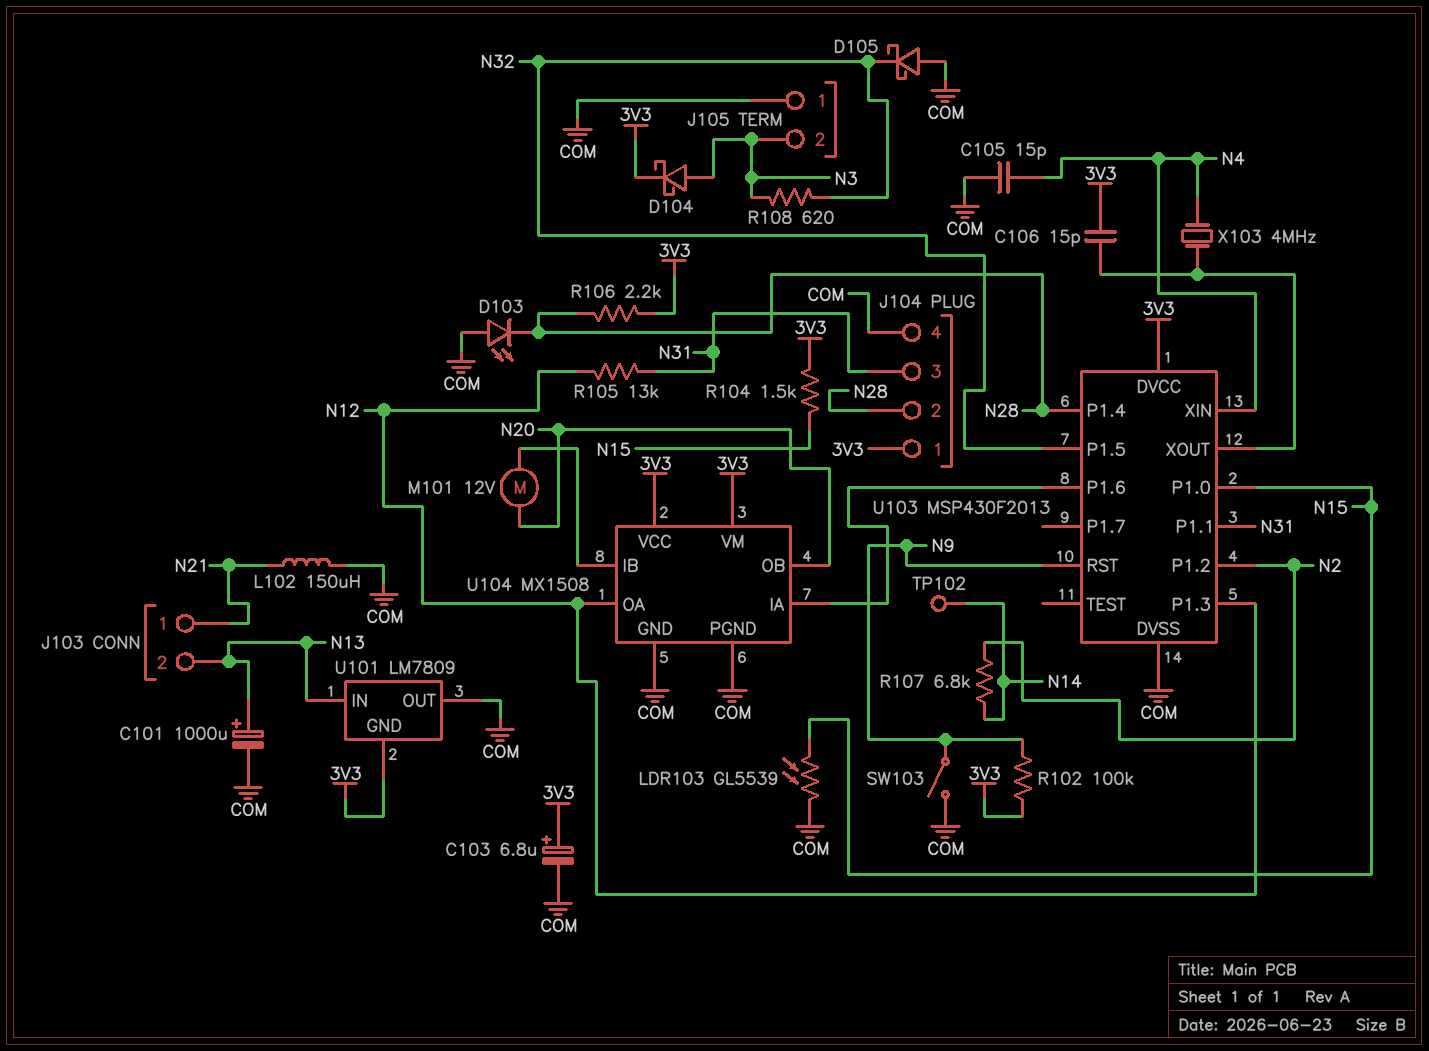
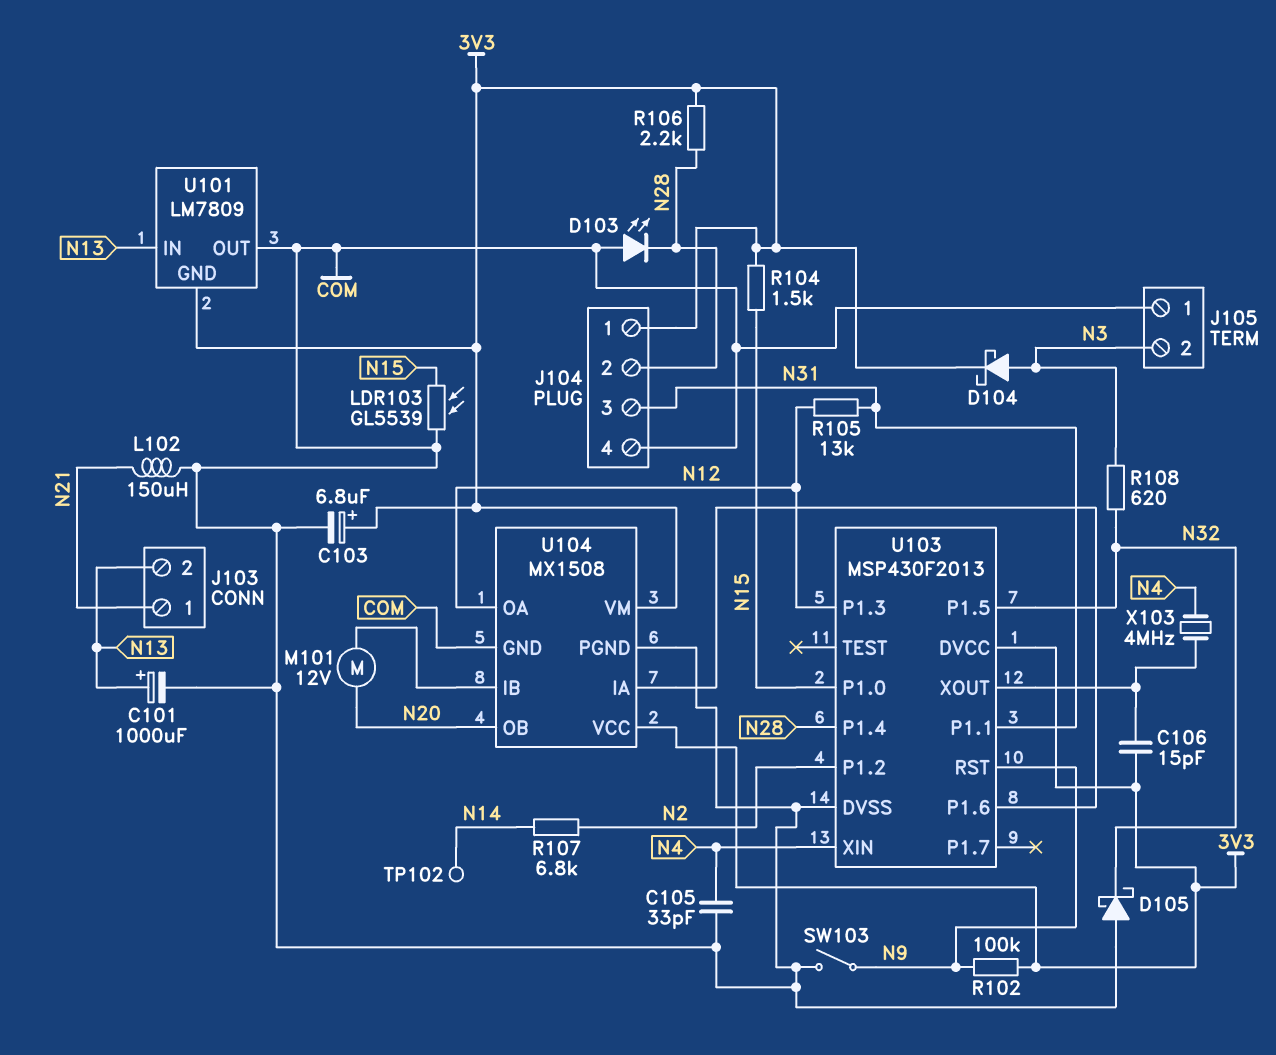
C105: 15pF (COM, N4) -> 33pF (COM, N4)

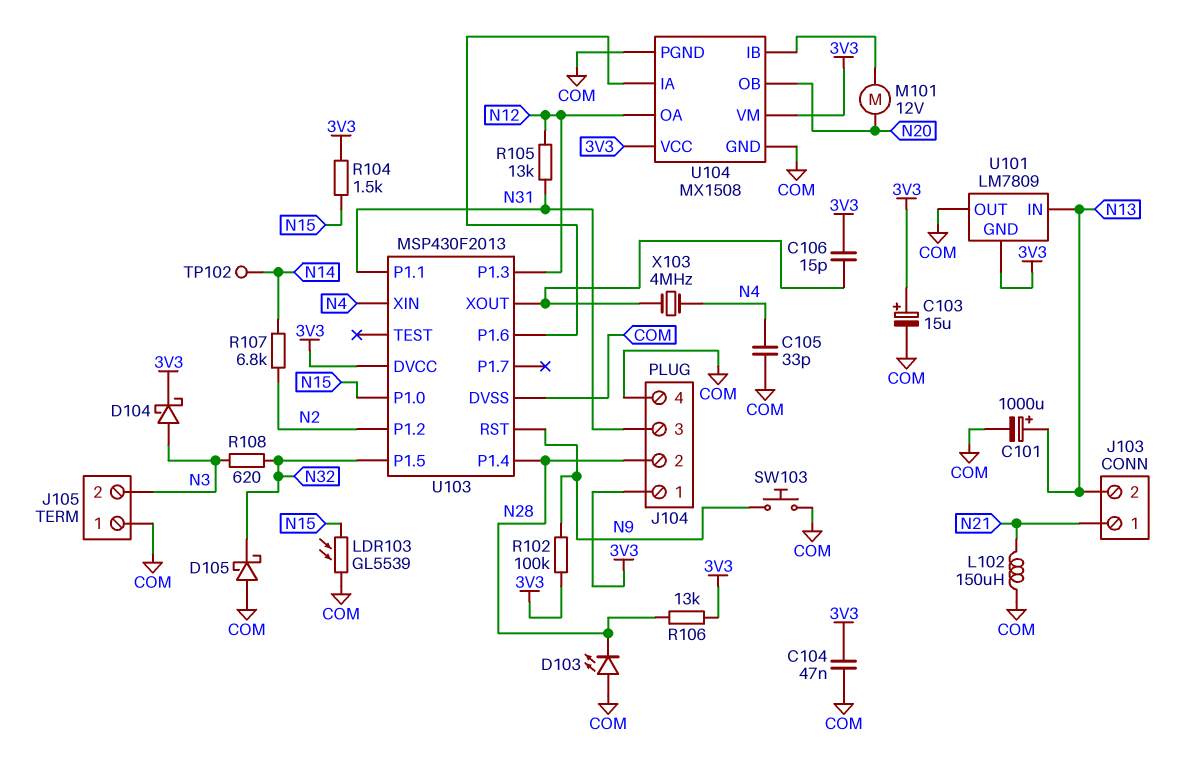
C103: 6.8uF (plus 3V3, minus COM) -> 15uF (plus 3V3, minus COM)
C104: none -> 47nF (3V3, COM)
R106: 2.2k (3V3, N28) -> 13k (3V3, N28)
SW103: switch (COM, N9) -> button (COM, N9)

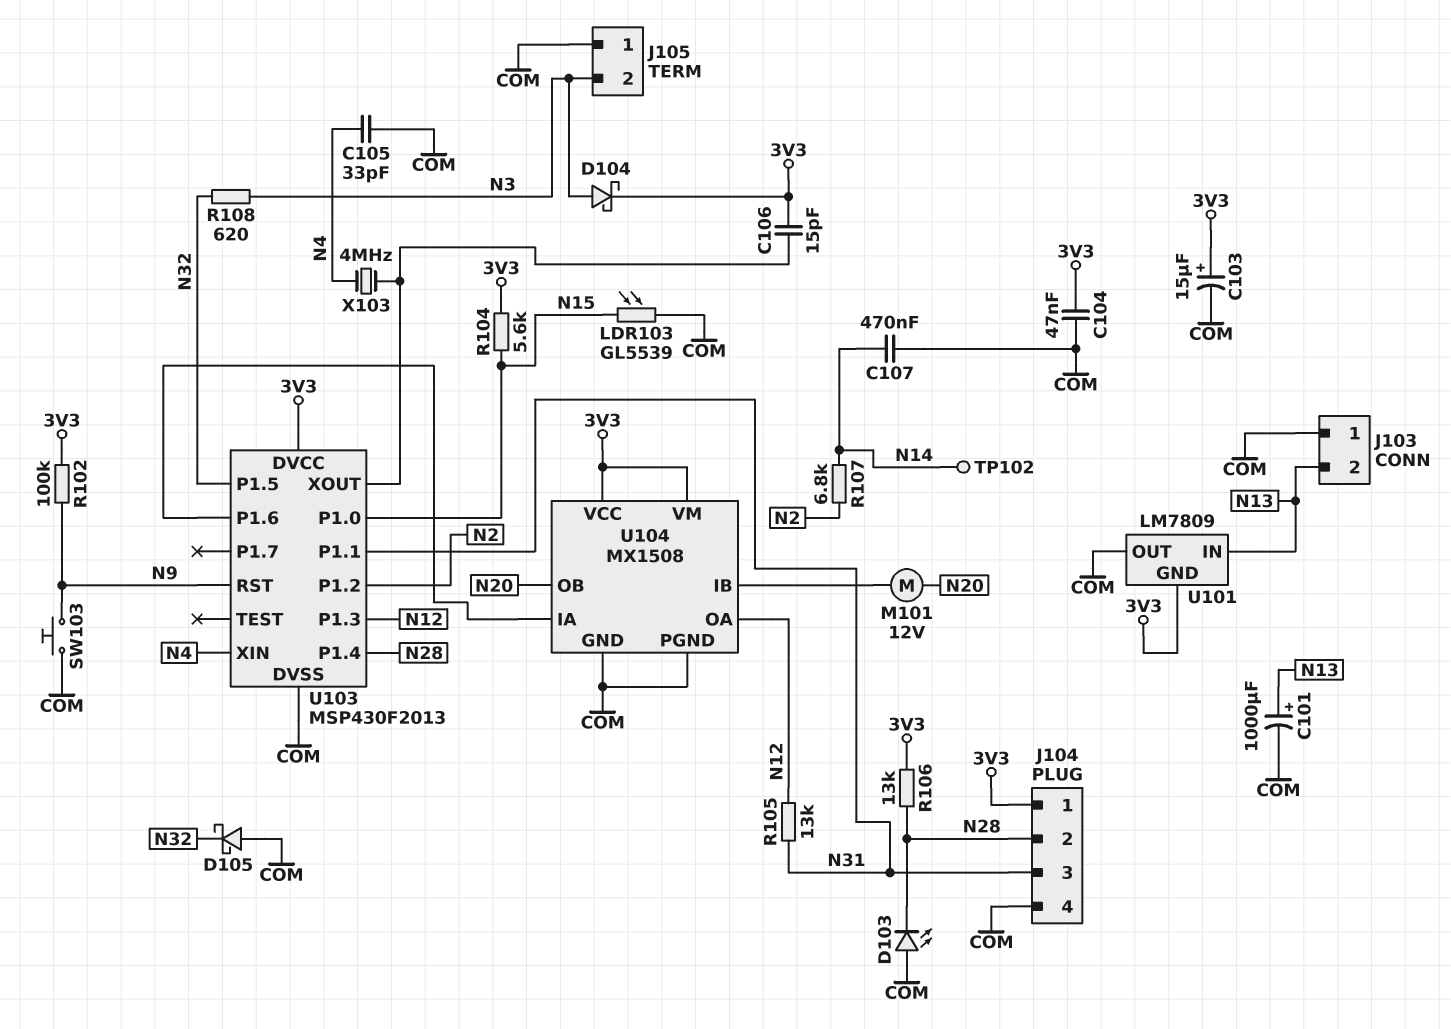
C107: none -> 470nF (COM, N14)
J103 pin 1: N21 -> COM
L102: 150uH (COM, N21) -> none
R104: 1.5k (3V3, N15) -> 5.6k (3V3, N15)

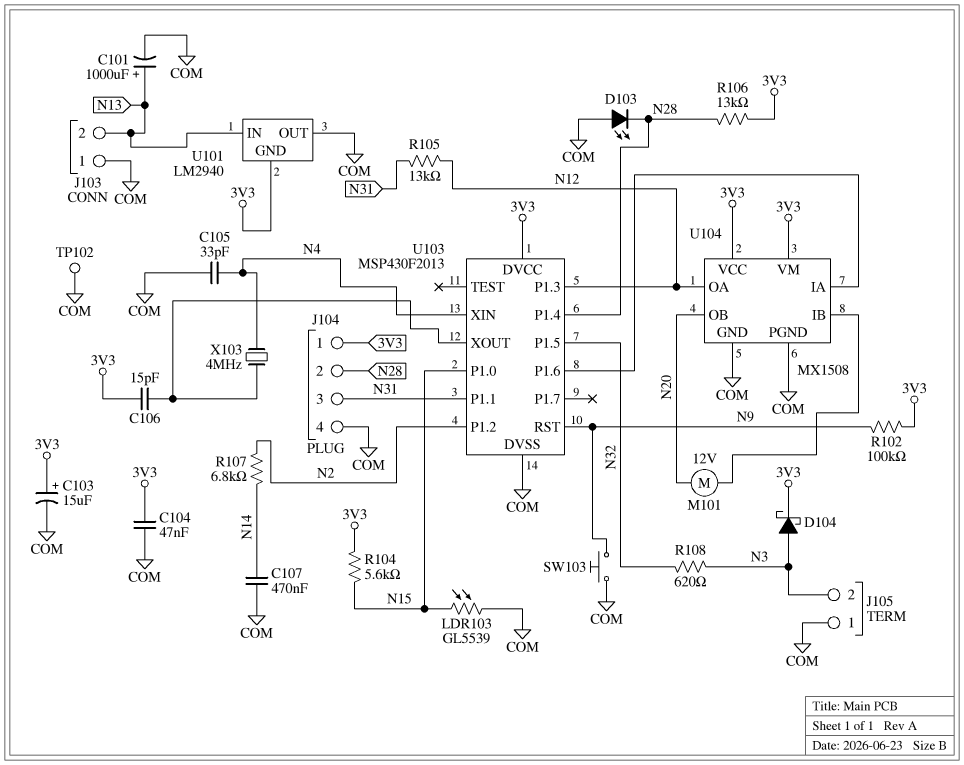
D105: schottky (A COM, K N32) -> none
TP102: test point (N14) -> test point (COM)
U101: LM7809 -> LM2940

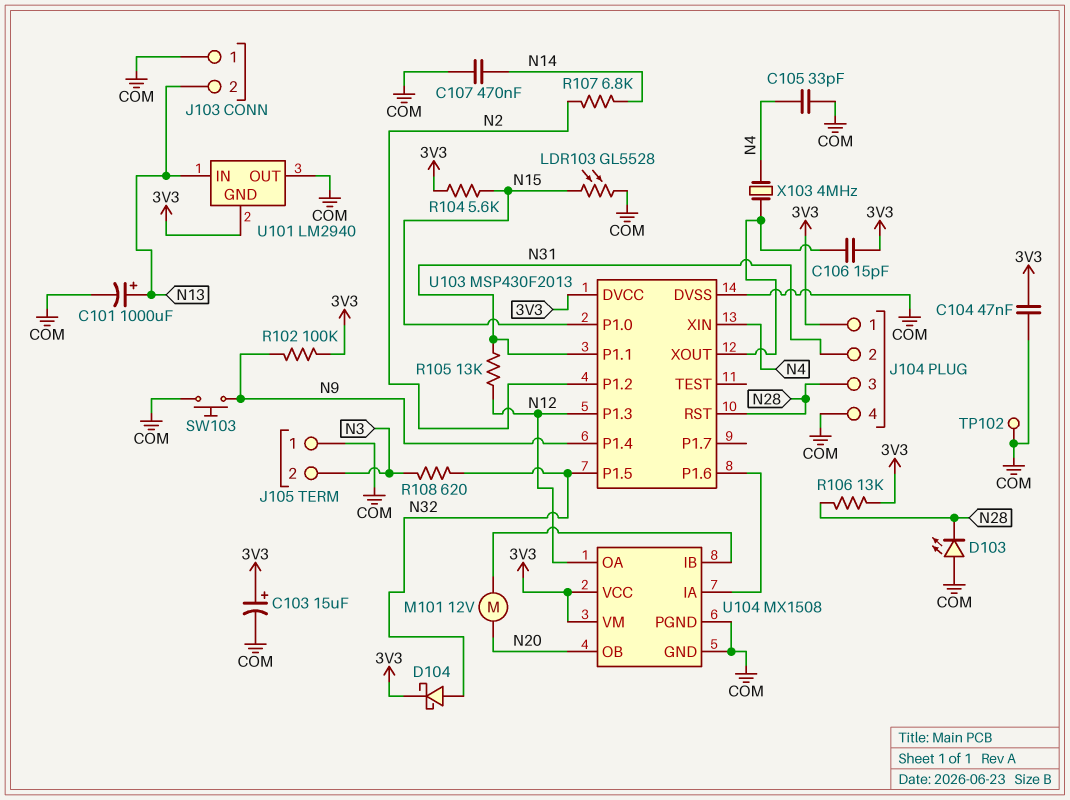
D104: schottky (A N3, K 3V3) -> schottky (A N32, K 3V3)
J104 pin 2: N28 -> N31
J104 pin 3: N31 -> N28
LDR103: GL5539 (COM, N15) -> GL5528 (COM, N15)
U103 pin P1.4: N28 -> N9
U103 pin RST: N9 -> N28

